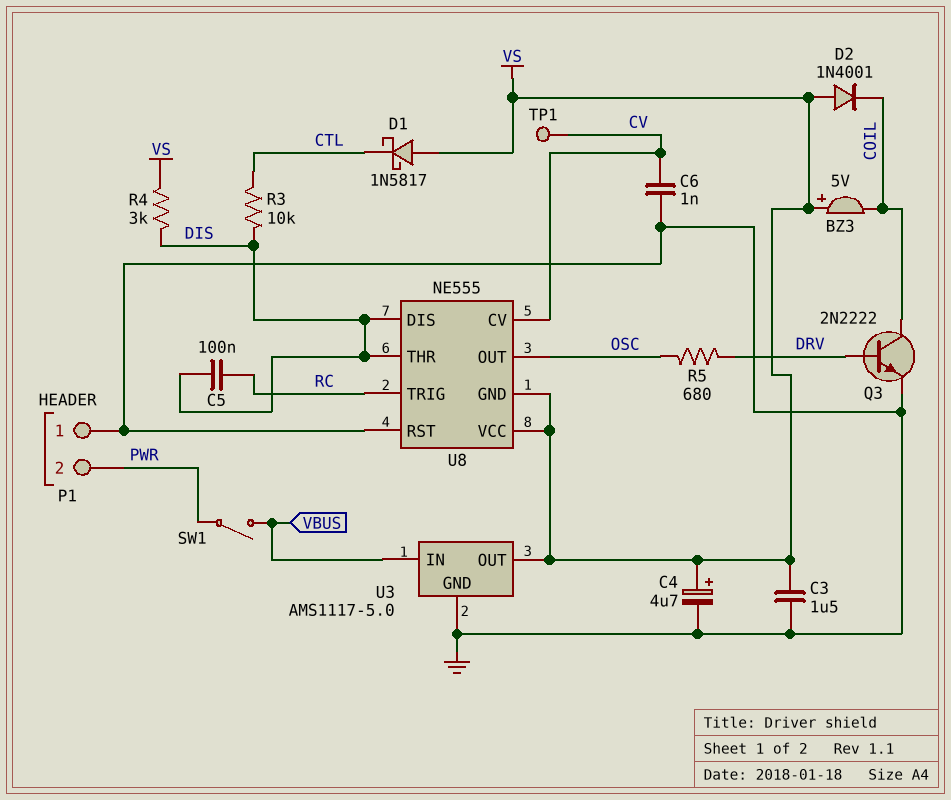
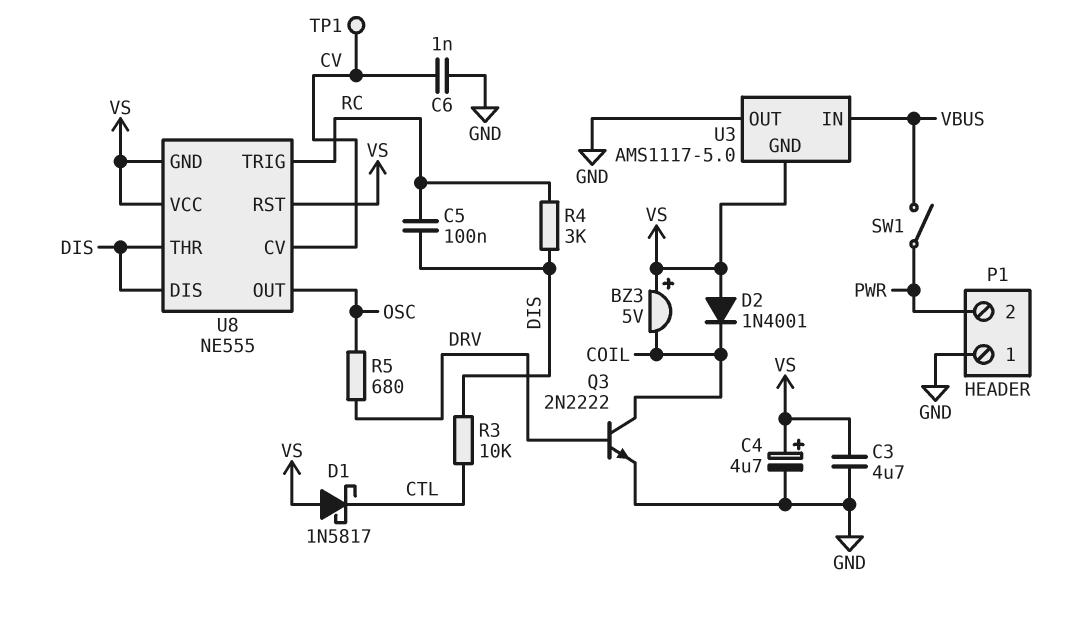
C3: 1.5uF (GND, VS) -> 4.7uF (GND, VS)
R4: 3k (DIS, VS) -> 3k (DIS, RC)
U3 pin GND: GND -> VS
U3 pin OUT: VS -> GND
U8 pin RST: GND -> VS

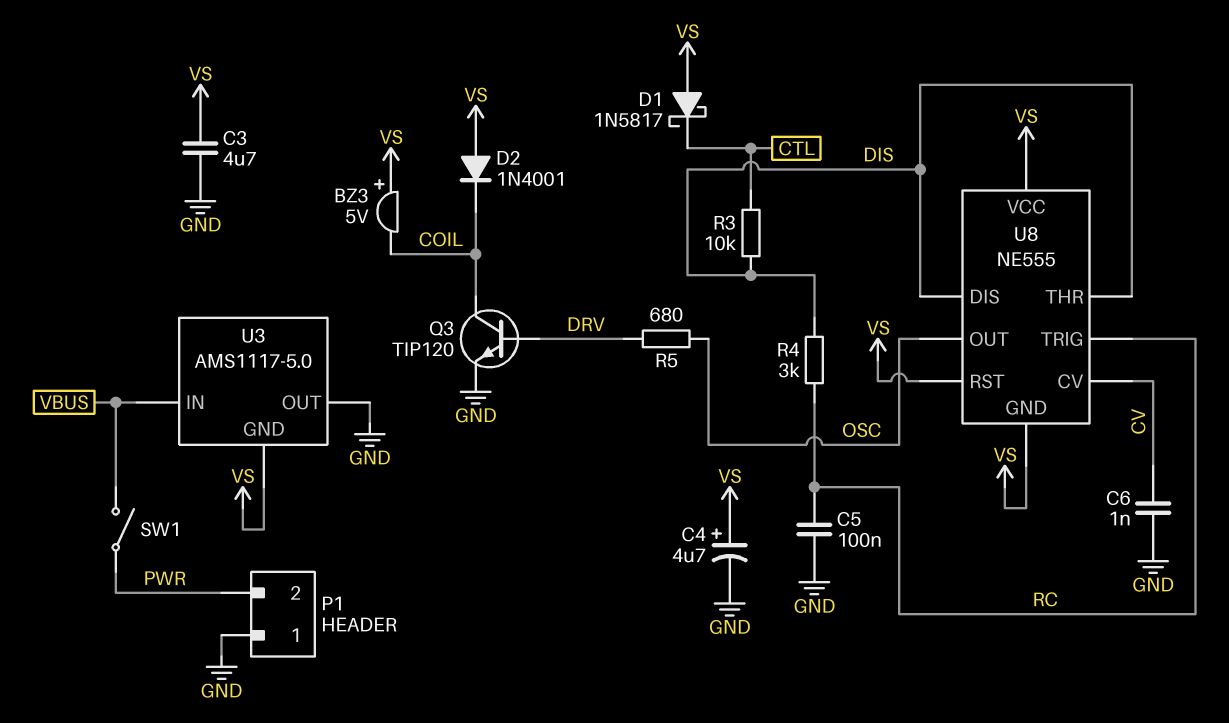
C5: 100nF (DIS, RC) -> 100nF (GND, RC)
Q3: NPN 2N2222 (B DRV, C COIL, E GND) -> NPN TIP120 (B DRV, C COIL, E GND)
TP1: test point (CV) -> none

